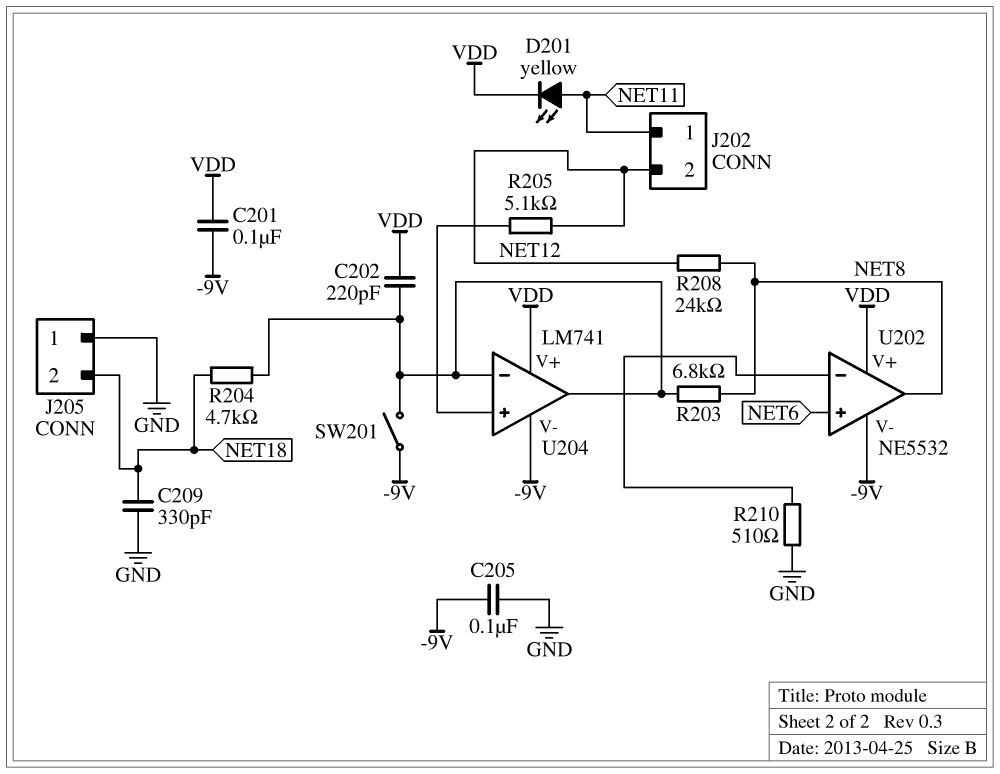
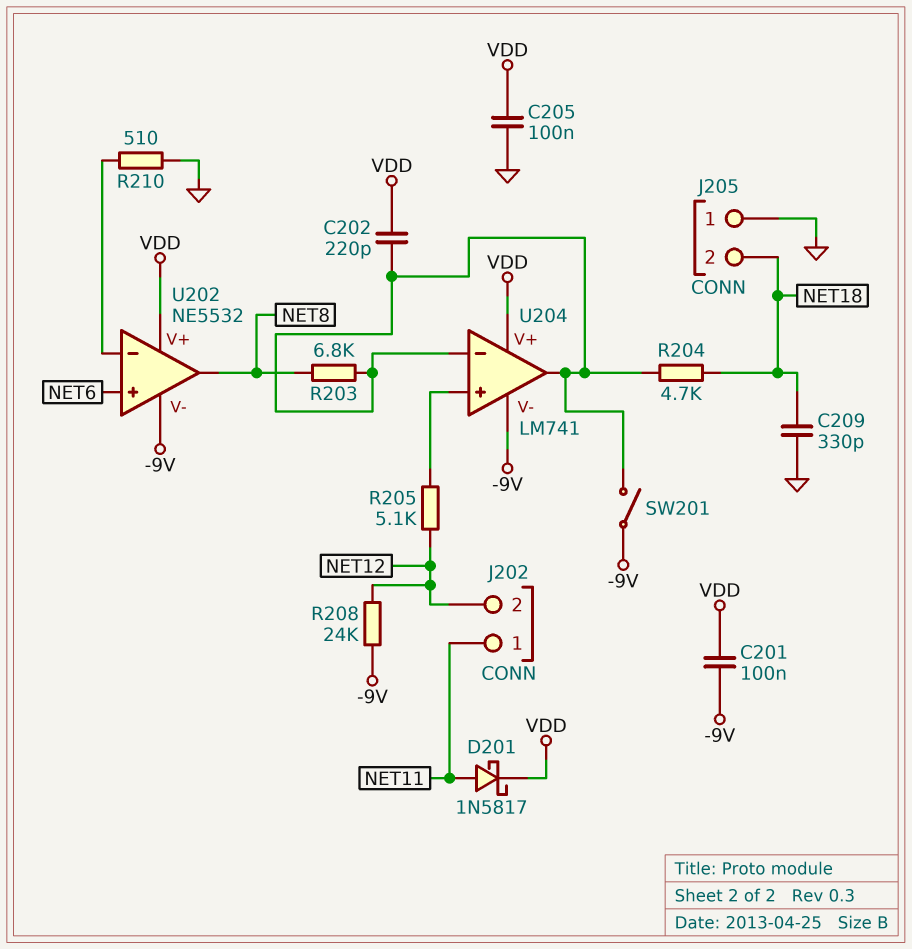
C205: 100nF (-9V, GND) -> 100nF (GND, VDD)
D201: LED yellow (A NET11, K VDD) -> schottky 1N5817 (A NET11, K VDD)
R208: 24k (NET8, NET12) -> 24k (-9V, NET12)

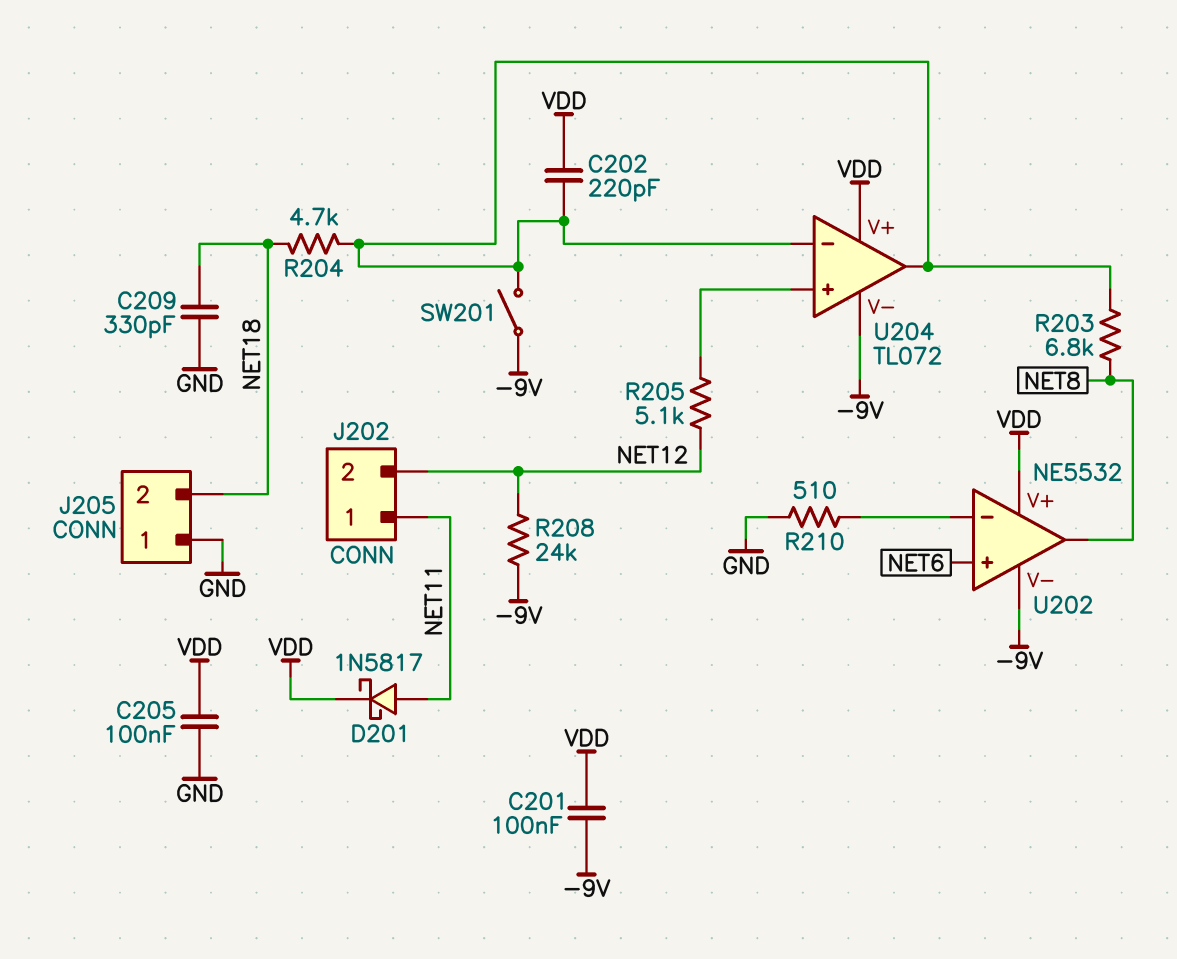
U204: LM741 -> TL072

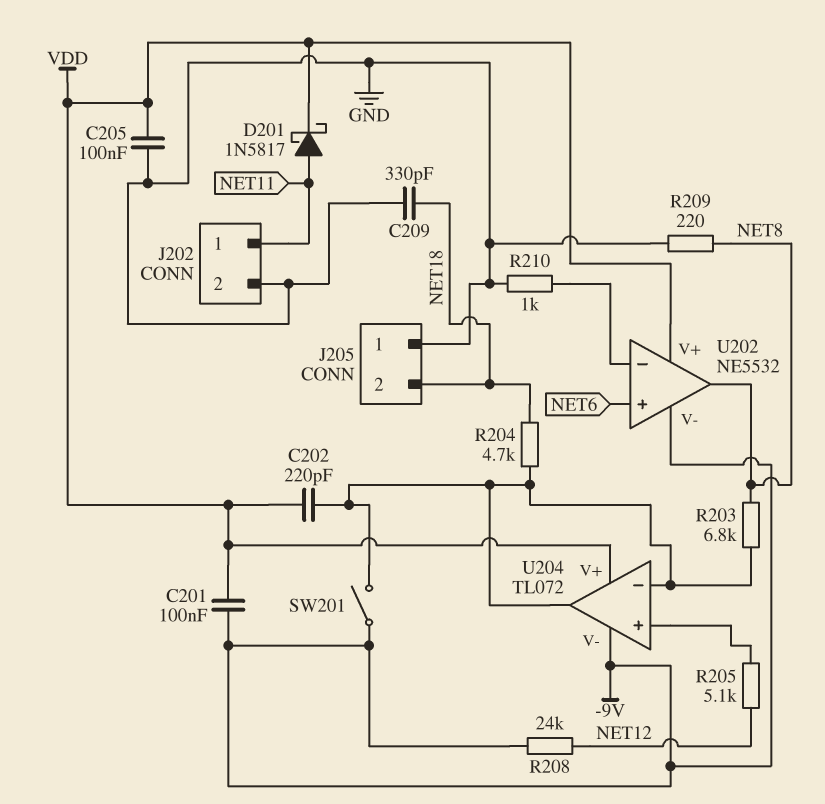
J202 pin 2: NET12 -> GND
R209: none -> 220 (GND, NET8)
R210: 510 (GND, U202/in-) -> 1k (GND, U202/in-)

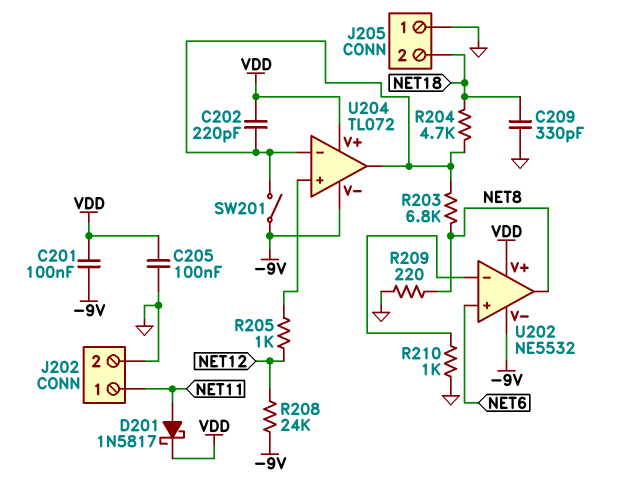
R205: 5.1k (NET12, U204/in+) -> 1k (NET12, U204/in+)

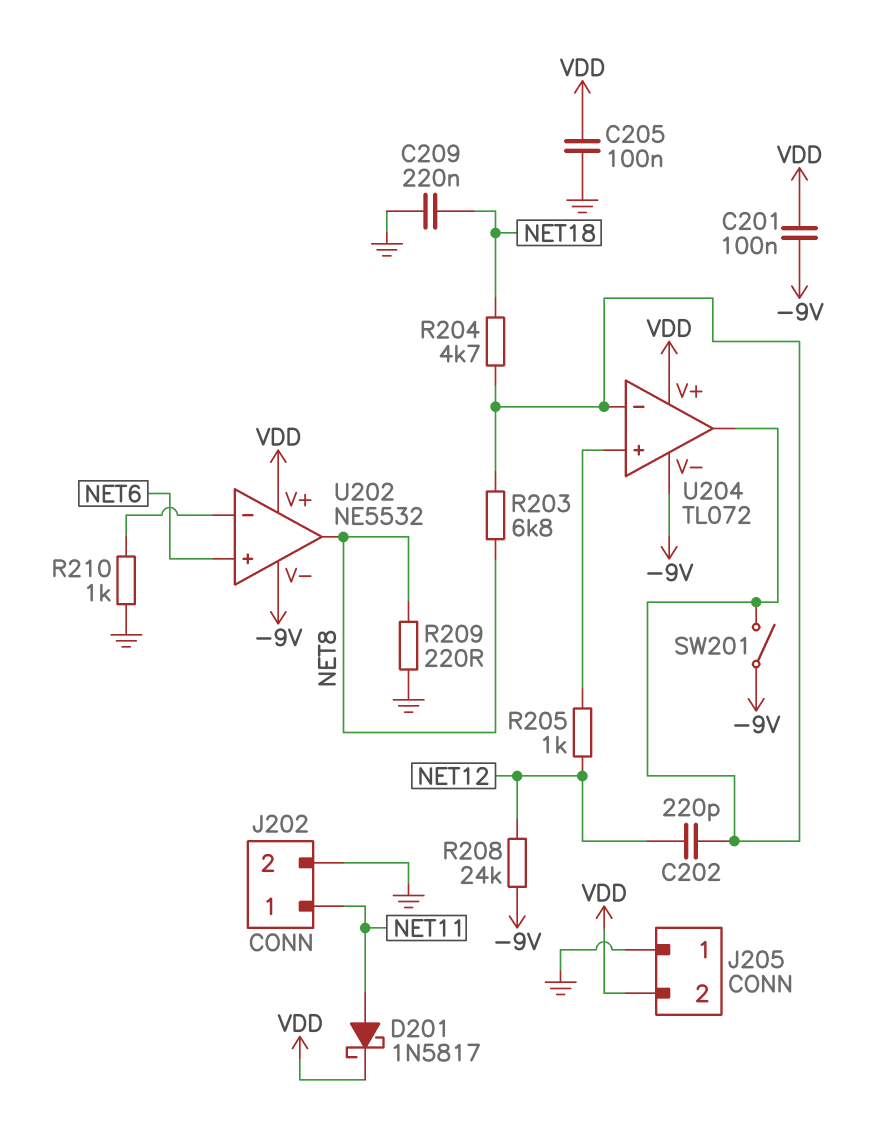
C202: 220pF (U204/in-, VDD) -> 220pF (NET12, U204/in-)
C209: 330pF (GND, NET18) -> 220nF (GND, NET18)
J205 pin 2: NET18 -> VDD

